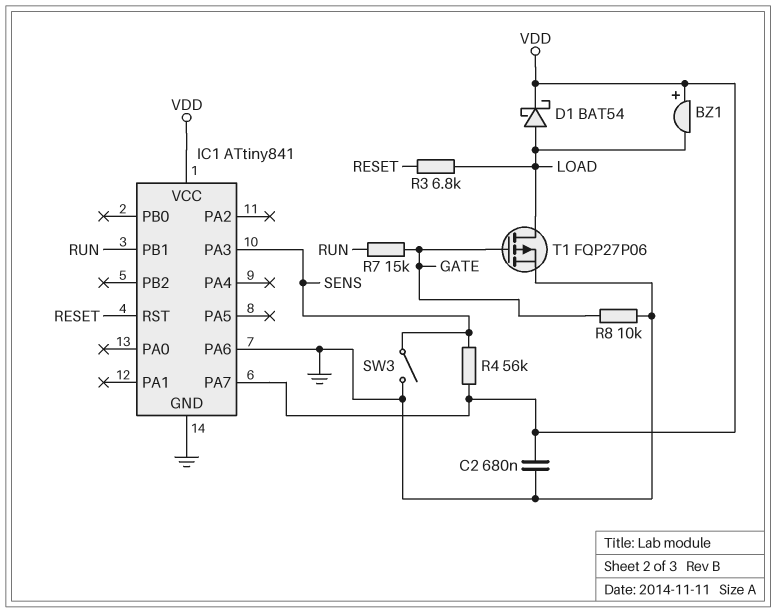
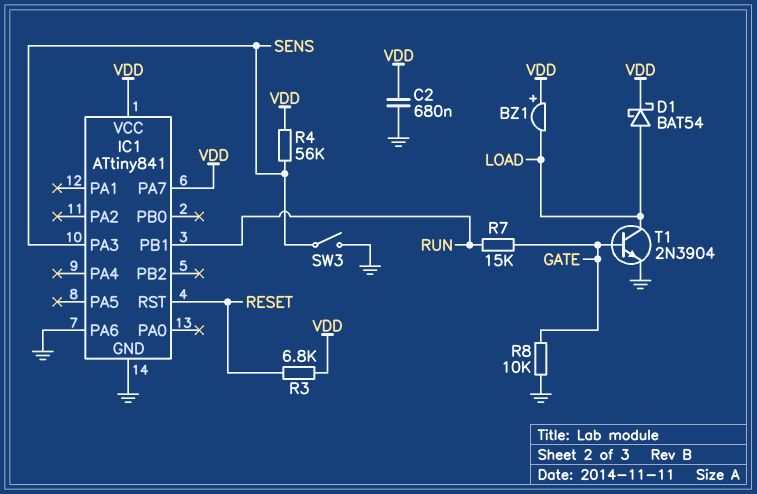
R3: 6.8k (LOAD, RESET) -> 6.8k (RESET, VDD)
T1: PMOS FQP27P06 (G GATE, D LOAD, S GND) -> NPN 2N3904 (B GATE, C LOAD, E GND)

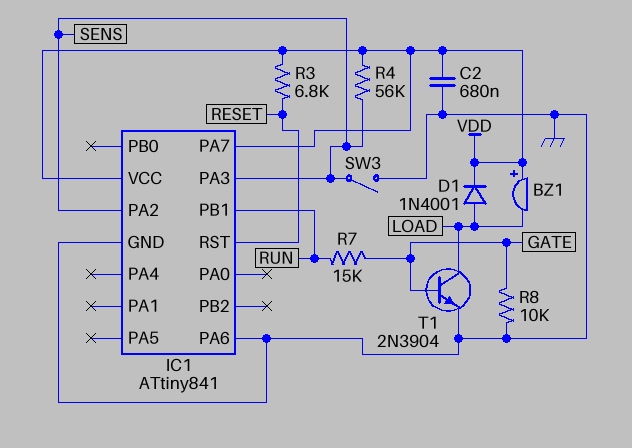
D1: schottky BAT54 (A LOAD, K VDD) -> diode 1N4001 (A LOAD, K VDD)
IC1 pin PA2: none -> SENS

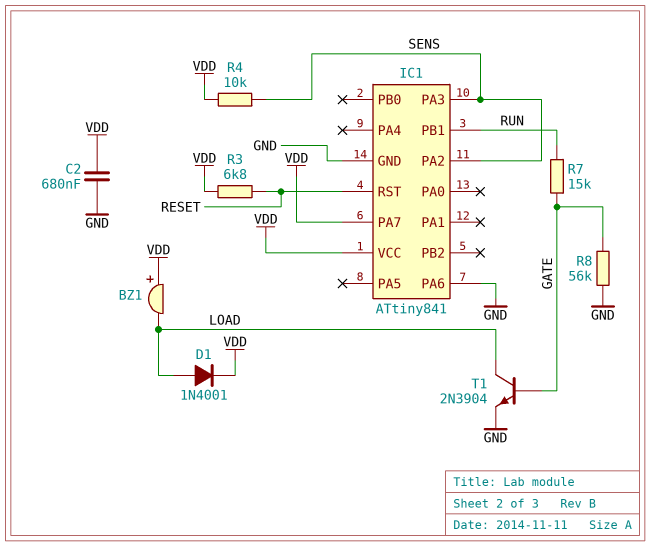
R4: 56k (SENS, VDD) -> 10k (SENS, VDD)
R8: 10k (GATE, GND) -> 56k (GATE, GND)
SW3: switch (GND, SENS) -> none

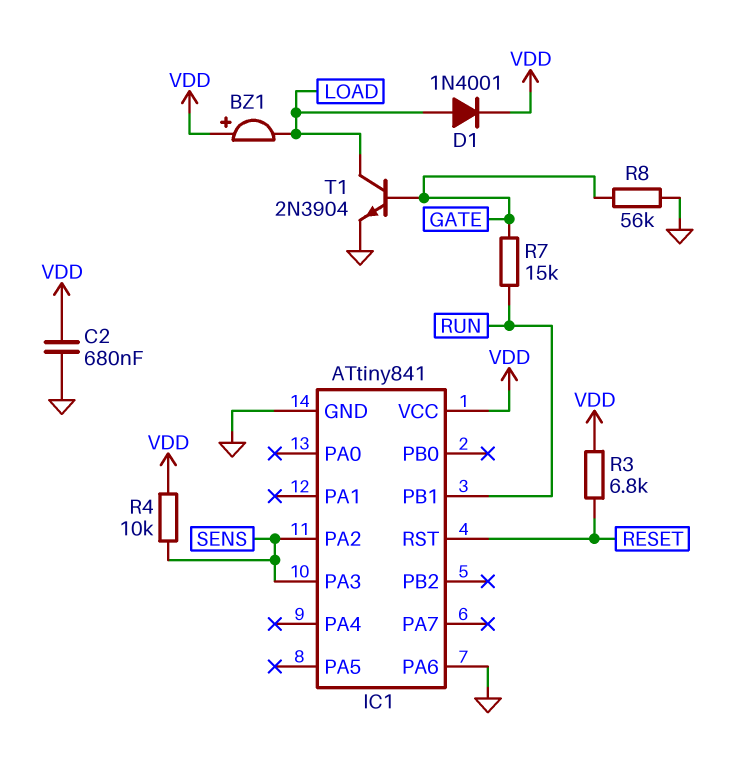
IC1 pin PA7: VDD -> none

